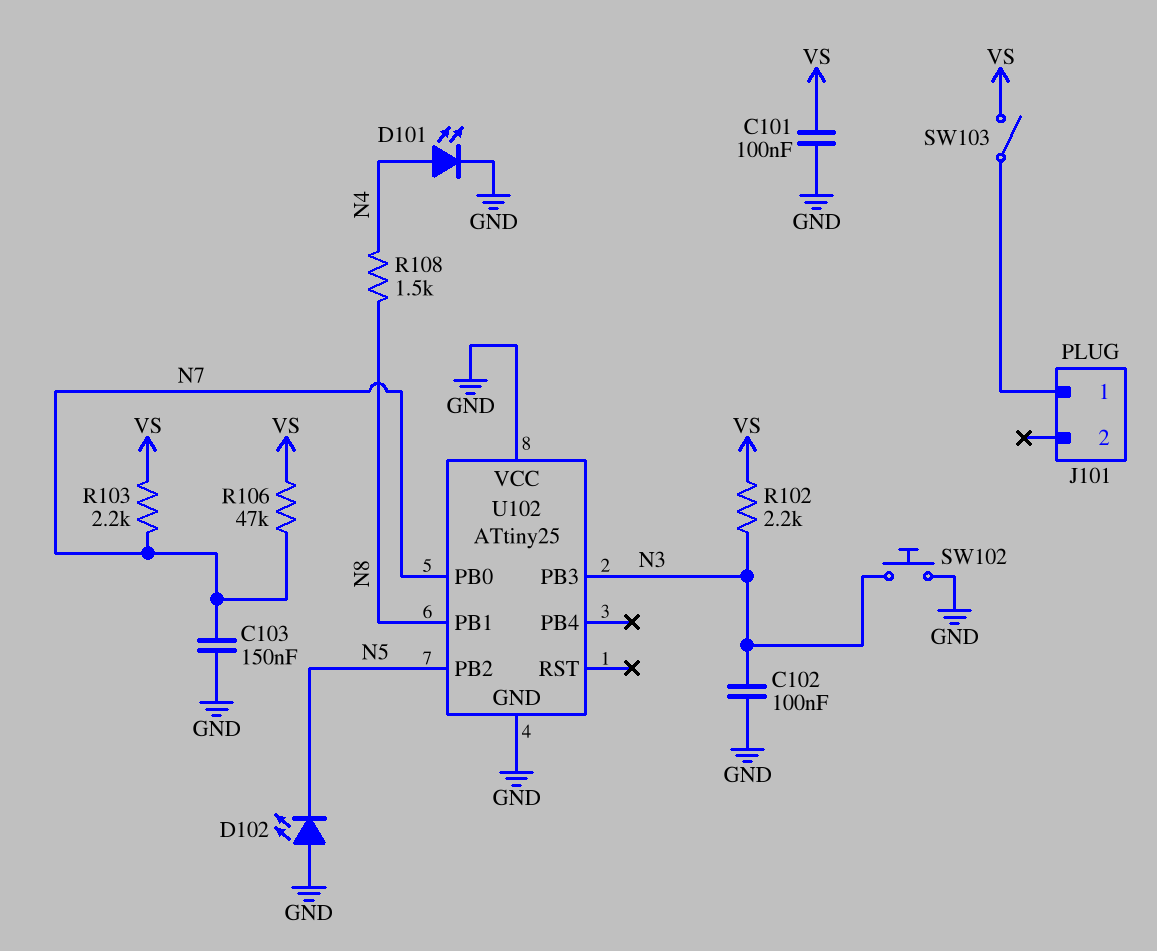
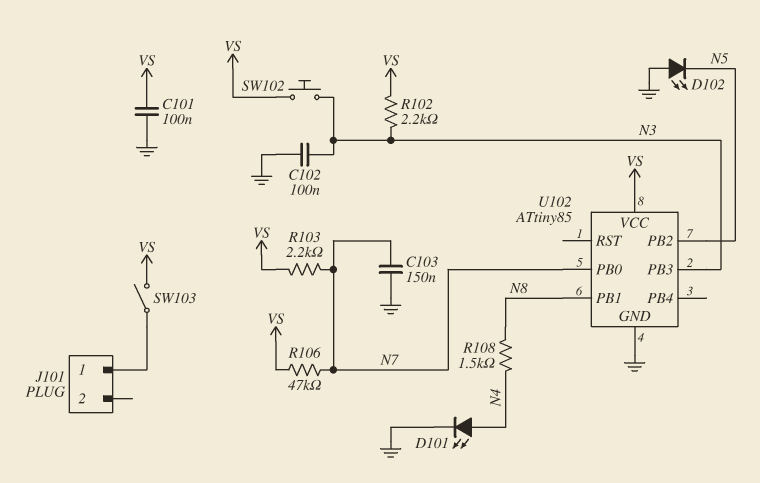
SW102: button (GND, N3) -> button (N3, VS)
U102: ATtiny25 -> ATtiny85
U102 pin VCC: GND -> VS

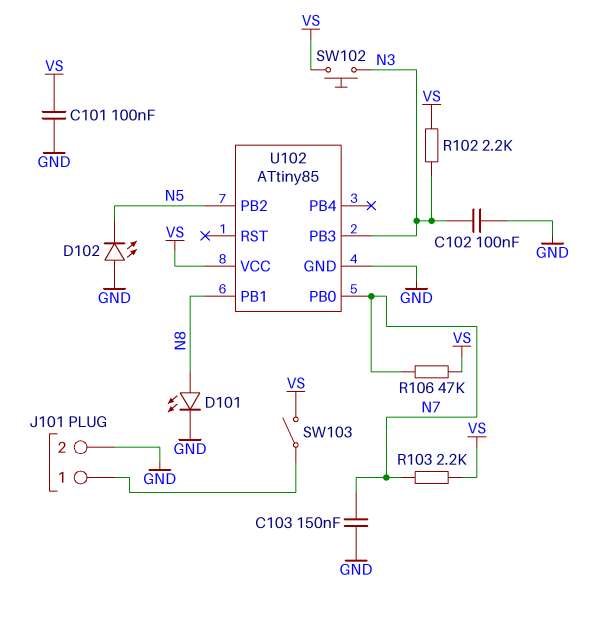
D101: LED (A N4, K GND) -> LED (A N8, K GND)
J101 pin 2: none -> GND
R108: 1.5k (N4, N8) -> none

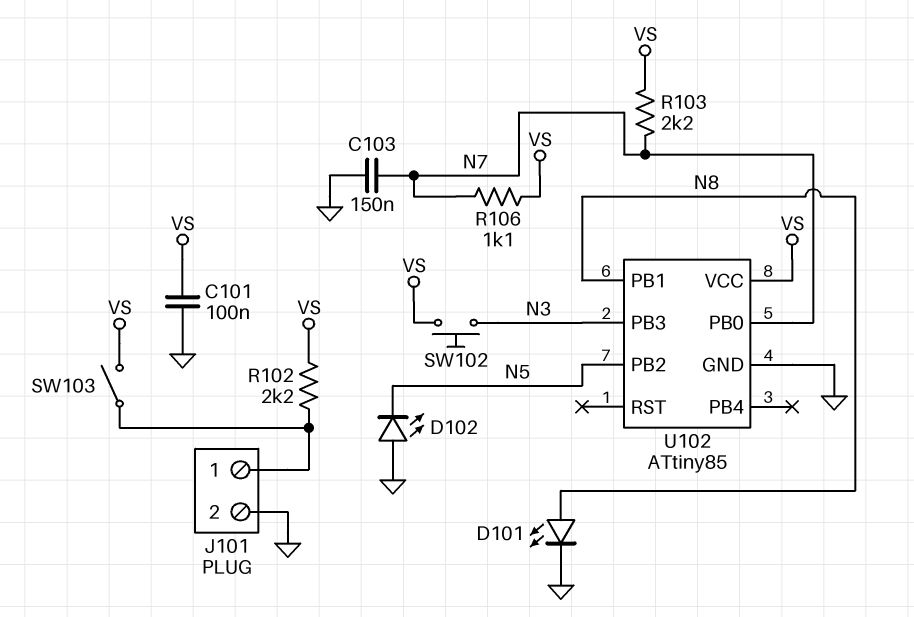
C102: 100nF (GND, N3) -> none
R102: 2.2k (N3, VS) -> 2.2k (J101/1, VS)
R106: 47k (N7, VS) -> 1.1k (N7, VS)

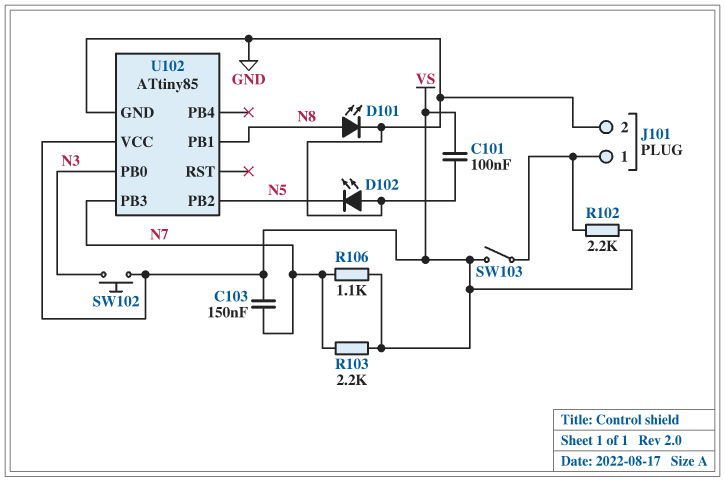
C103: 150nF (GND, N7) -> 150nF (N7, VS)
U102 pin PB0: N7 -> N3
U102 pin PB3: N3 -> N7

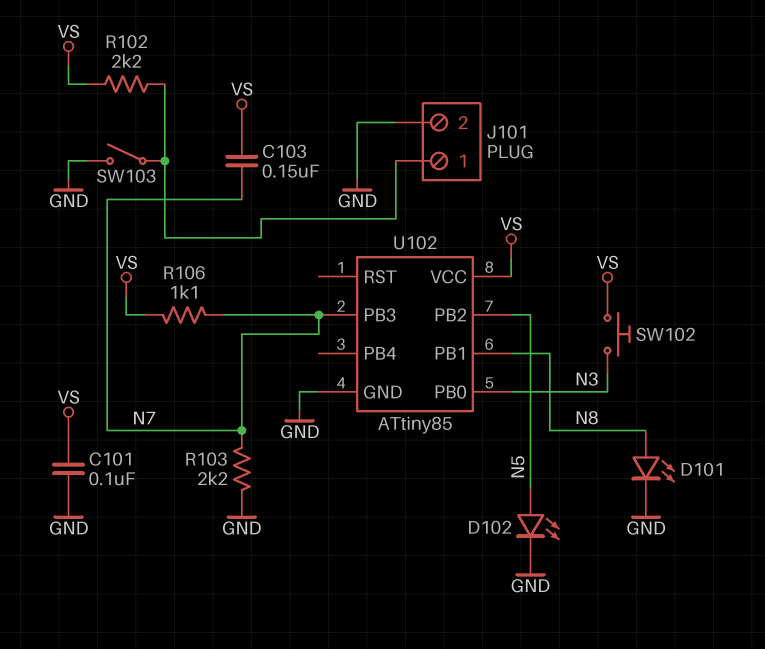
D102: LED (A GND, K N5) -> LED (A N5, K GND)
R103: 2.2k (N7, VS) -> 2.2k (GND, N7)
SW103: switch (J101/1, VS) -> switch (GND, J101/1)

